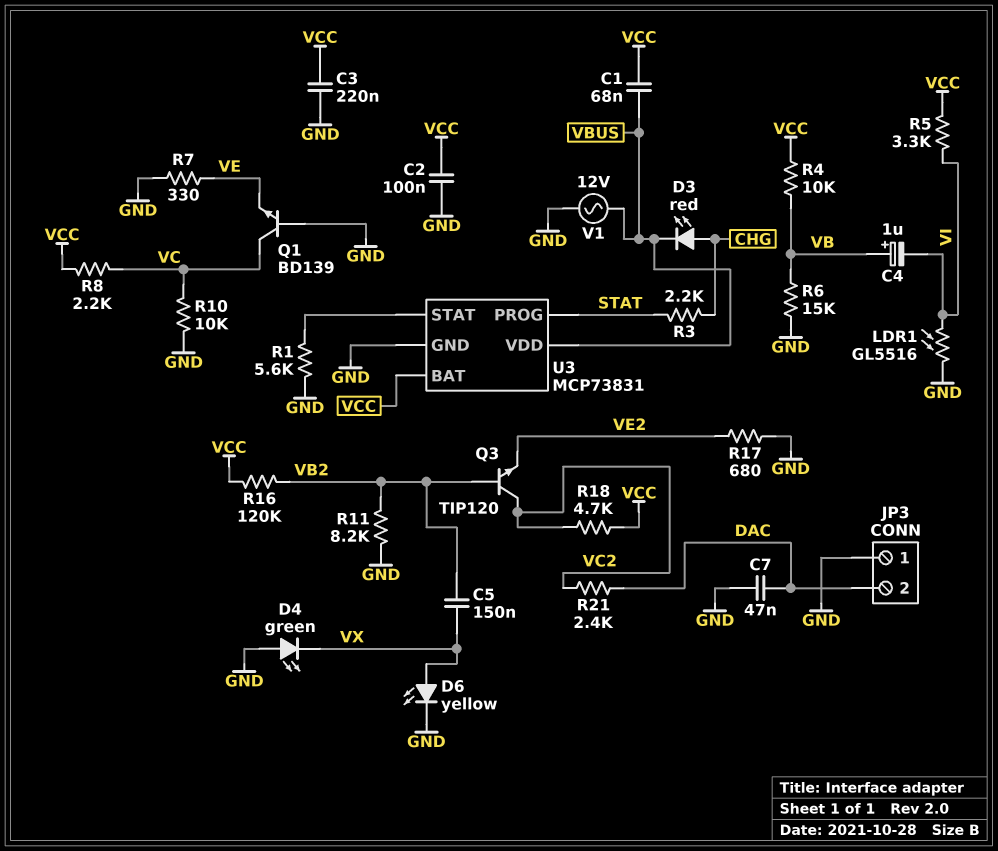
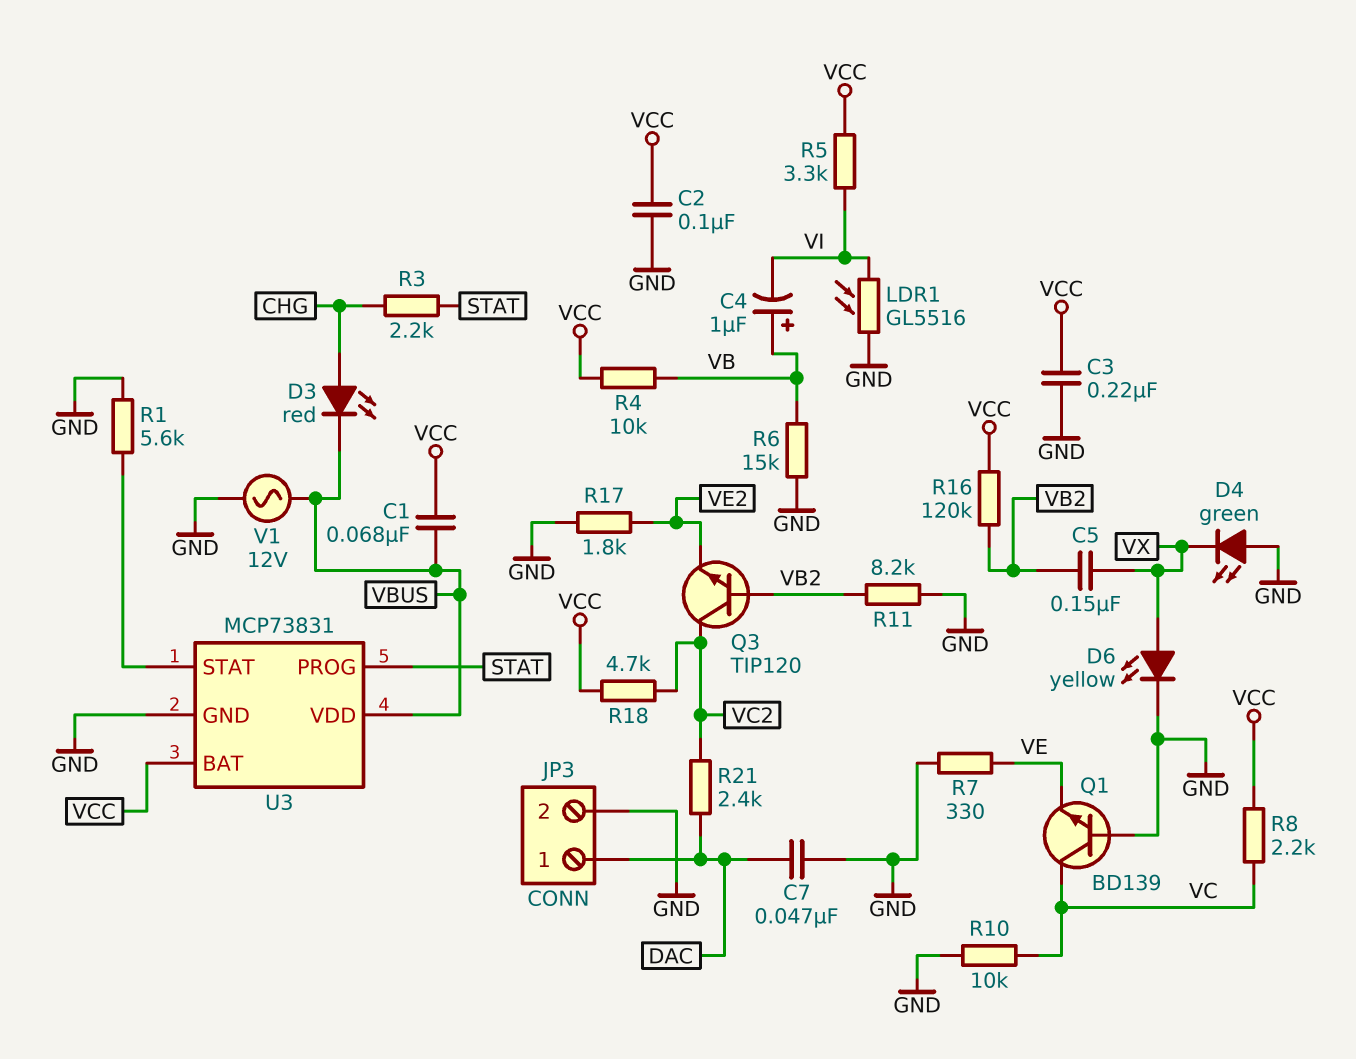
JP3 pin 1: GND -> DAC
JP3 pin 2: DAC -> GND
R17: 680 (GND, VE2) -> 1.8k (GND, VE2)

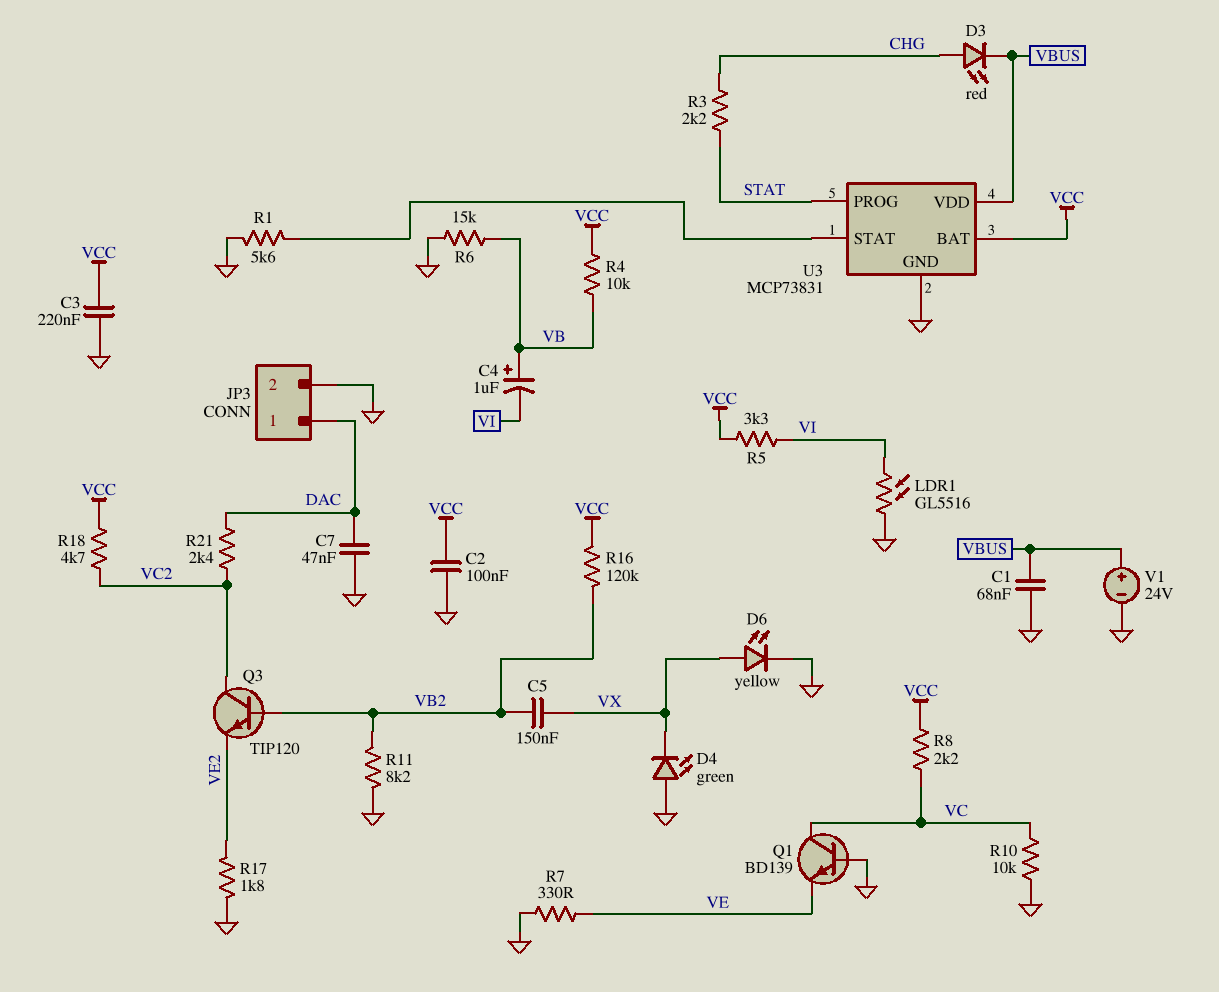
C1: 68nF (VBUS, VCC) -> 68nF (GND, VBUS)
V1: AC 12V (GND, VBUS) -> 24V (plus VBUS, minus GND)

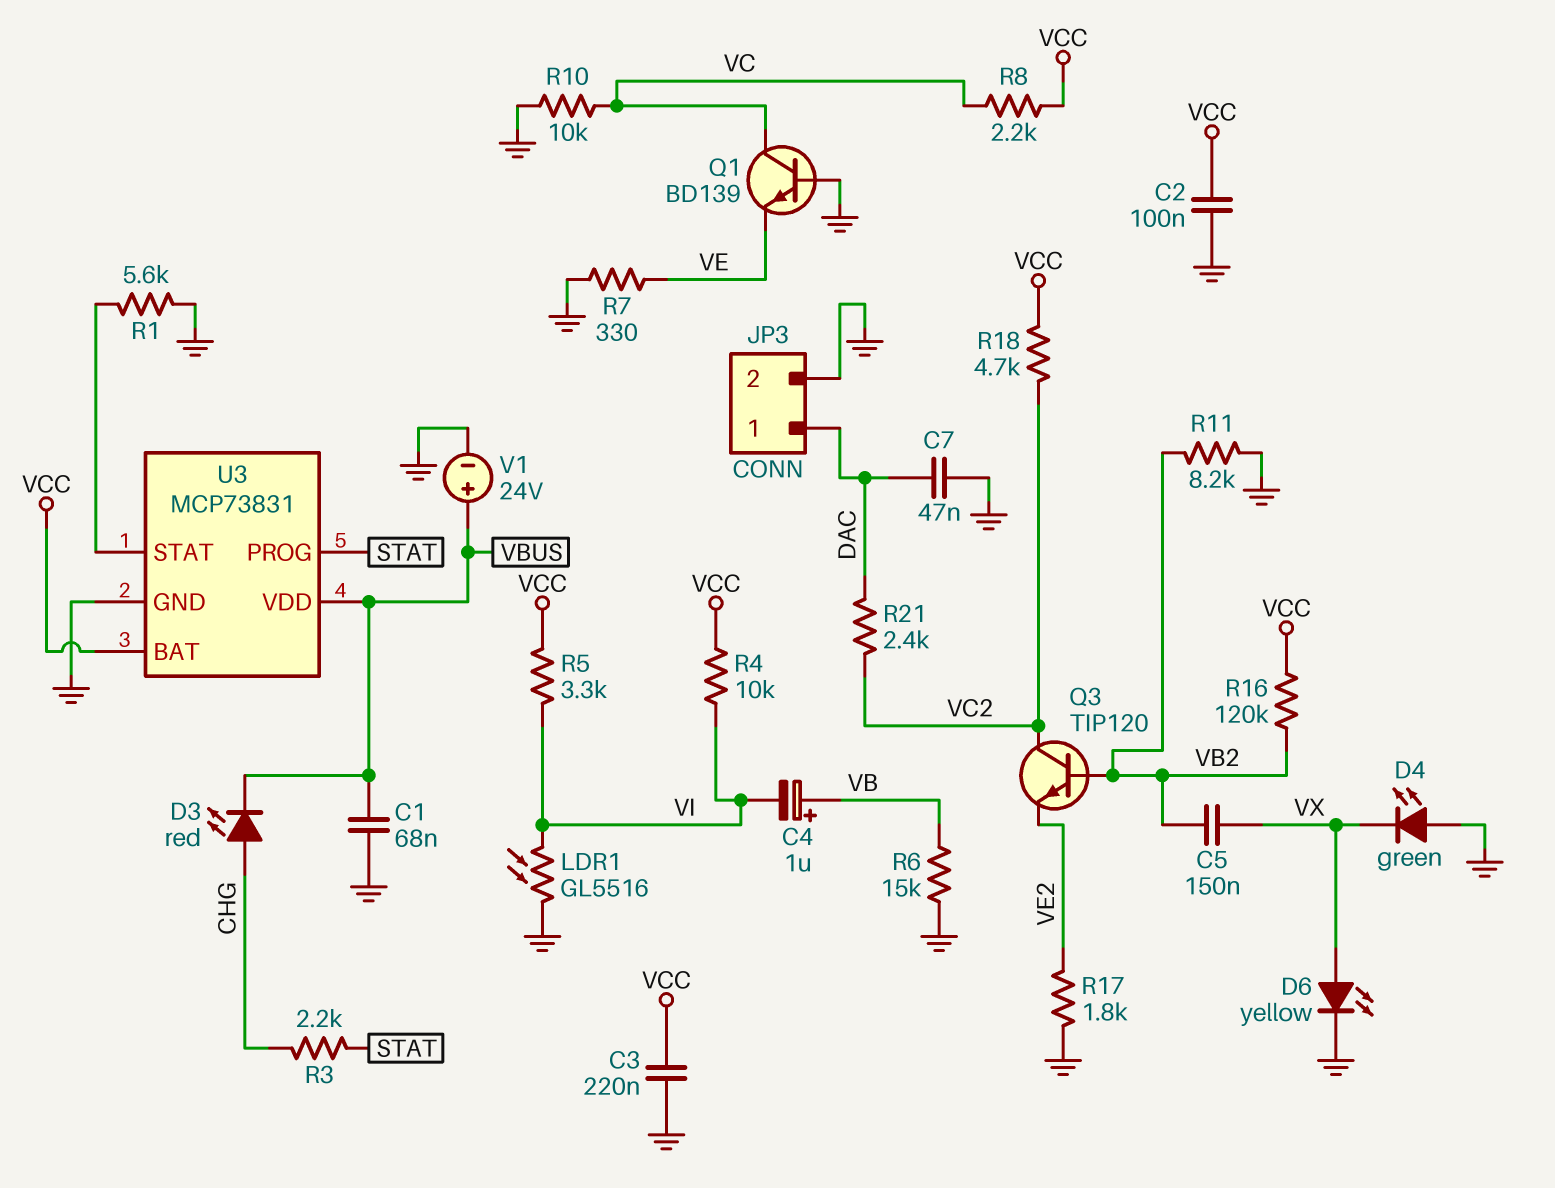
R4: 10k (VB, VCC) -> 10k (VCC, VI)

